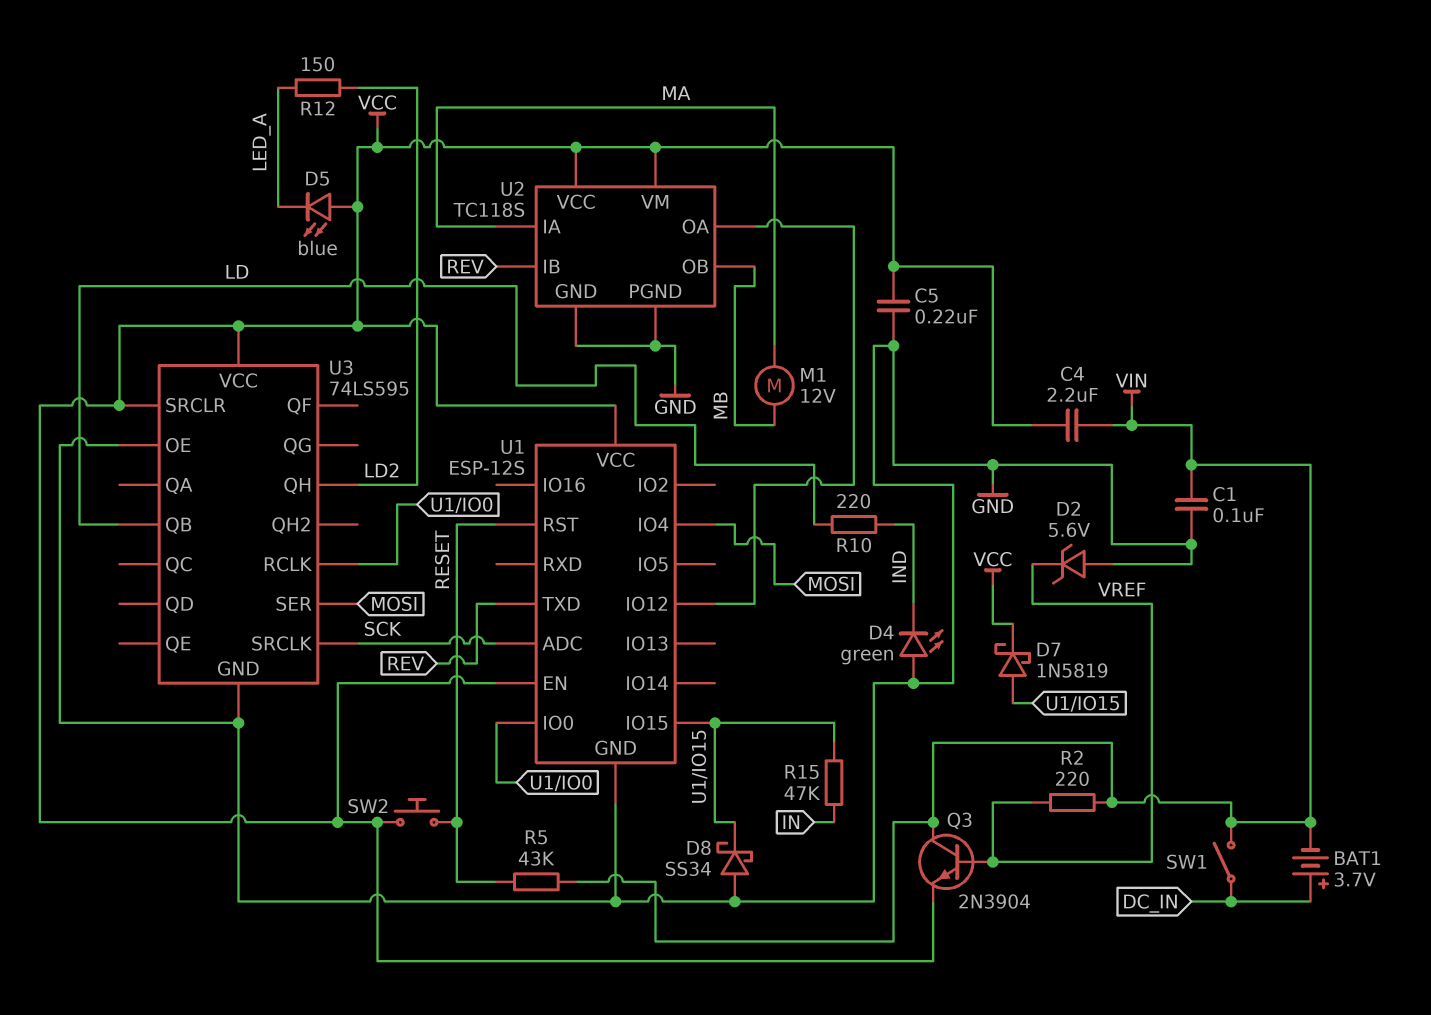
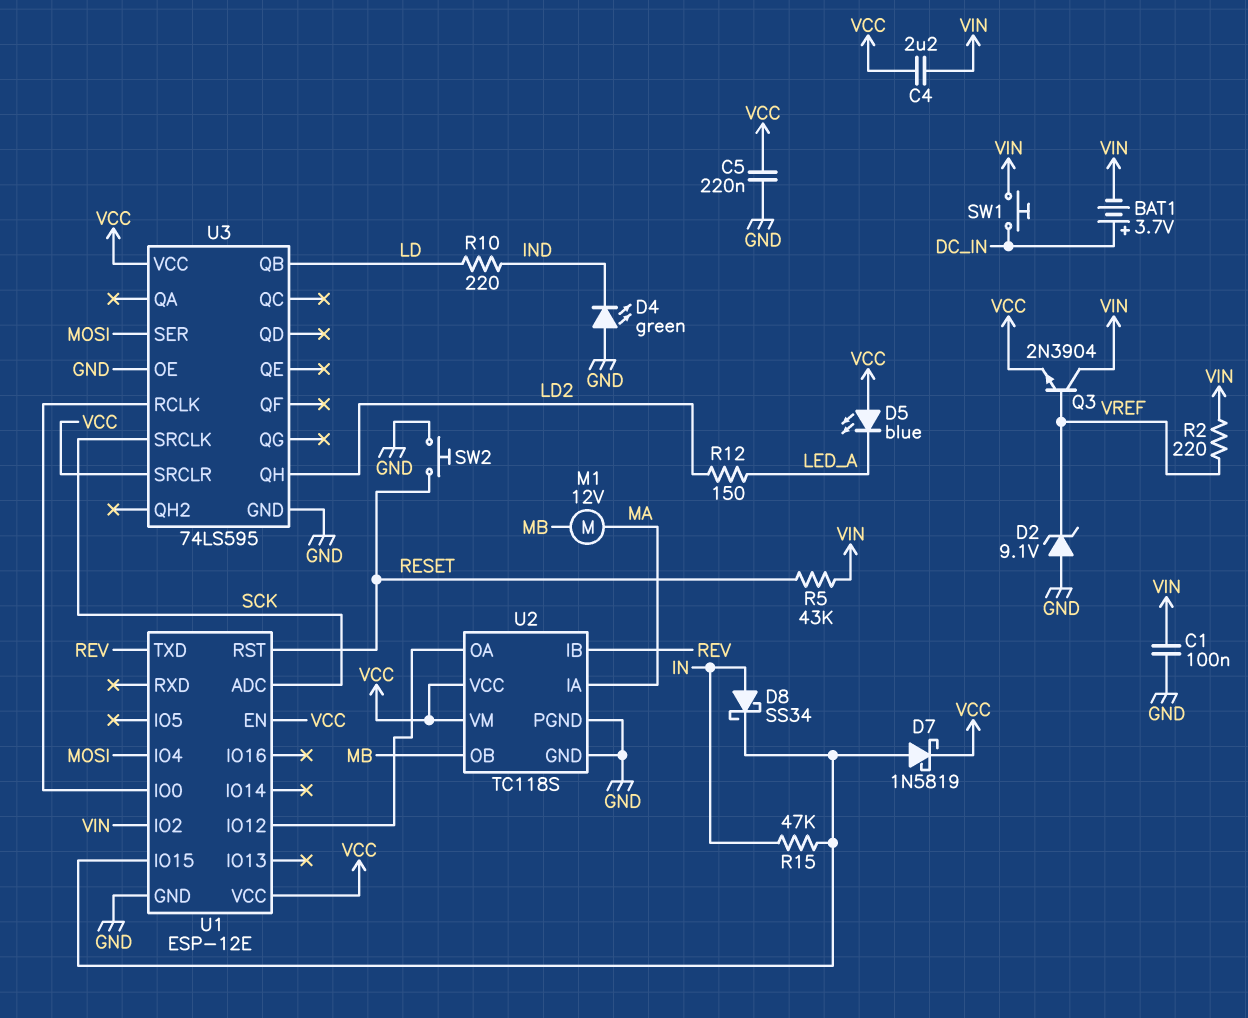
D2: zener 5.6V (A GND, K VREF) -> zener 9.1V (A GND, K VREF)
D8: schottky SS34 (A GND, K U1/IO15) -> schottky SS34 (A IN, K U1/IO15)
SW1: switch (DC_IN, VIN) -> button (DC_IN, VIN)
SW2: button (RESET, VCC) -> button (GND, RESET)
U1: ESP-12S -> ESP-12E
U1 pin IO2: none -> VIN

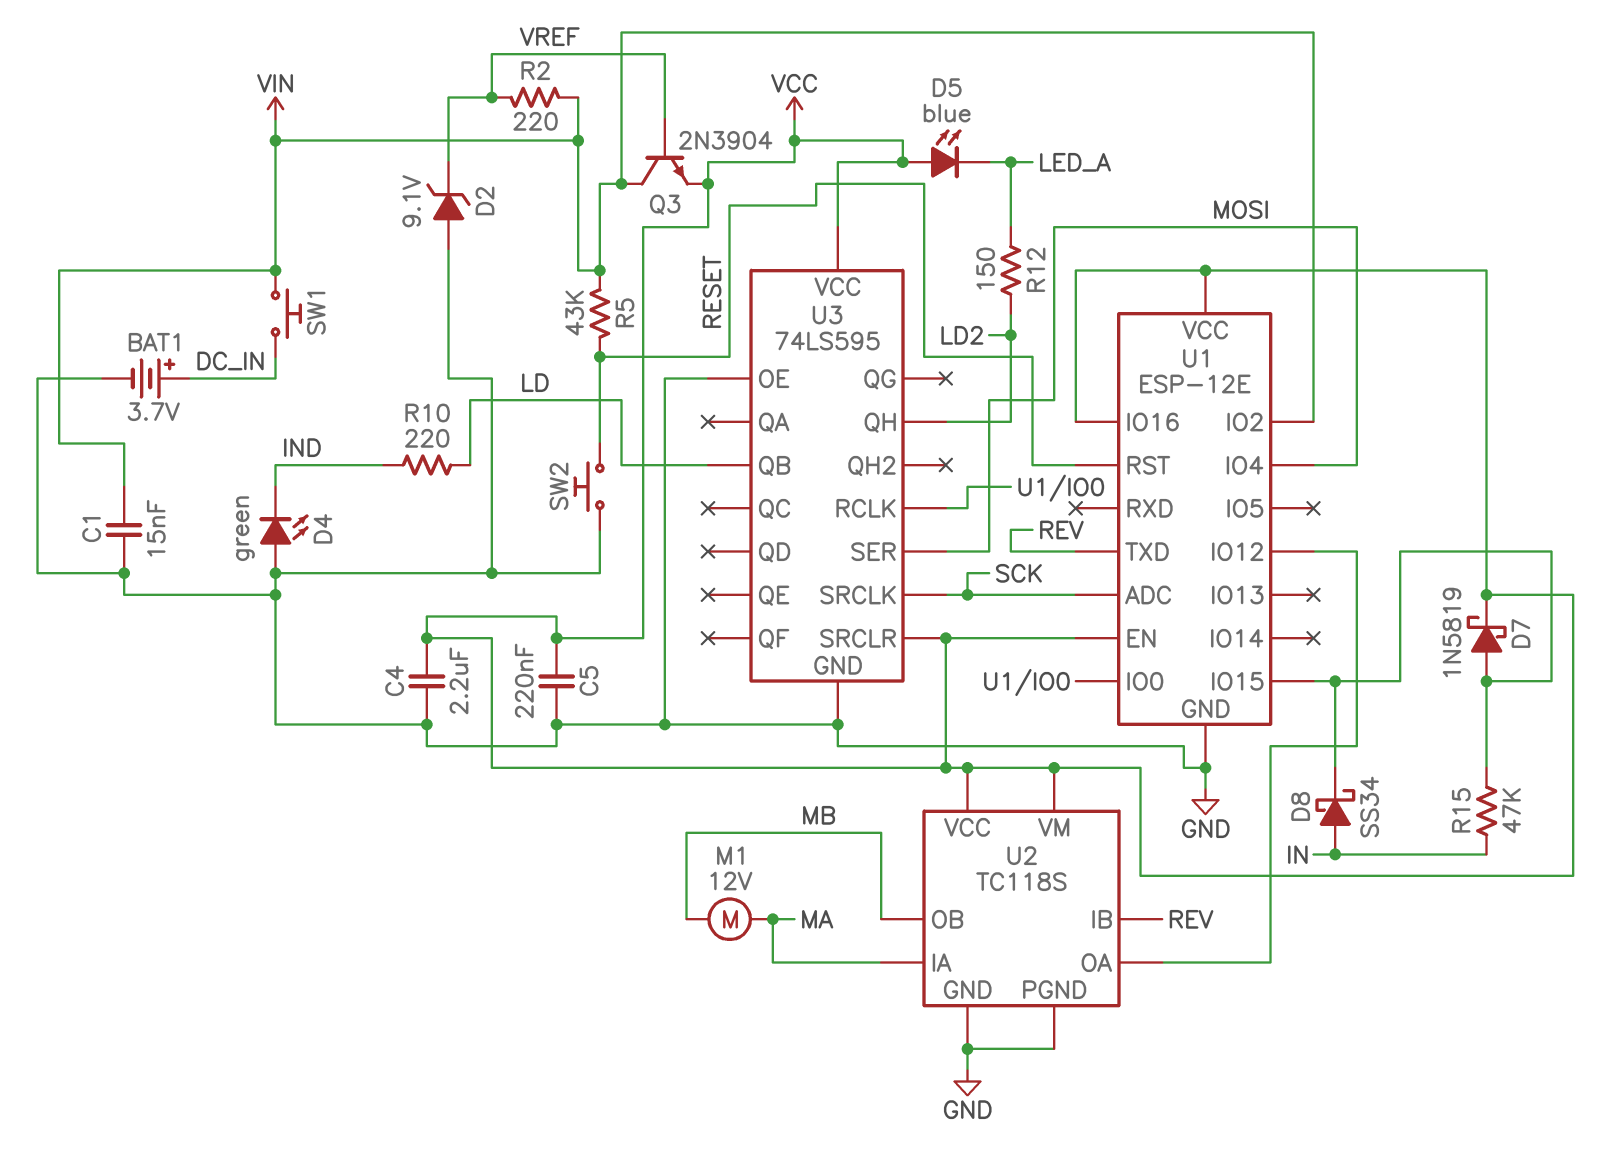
BAT1: 3.7V (plus DC_IN, minus VIN) -> 3.7V (plus DC_IN, minus GND)
C1: 100nF (GND, VIN) -> 15nF (GND, VIN)
C4: 2.2uF (VCC, VIN) -> 2.2uF (GND, VCC)
U1 pin IO16: none -> VCC

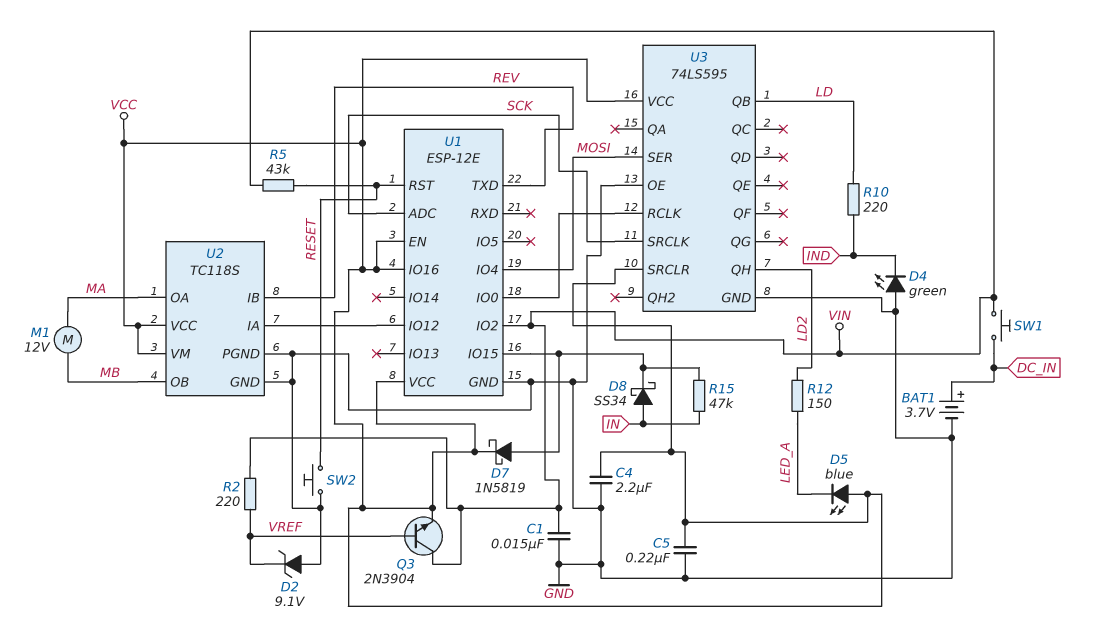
U2 pin IA: MA -> U1/IO12
U2 pin OA: U1/IO12 -> MA

